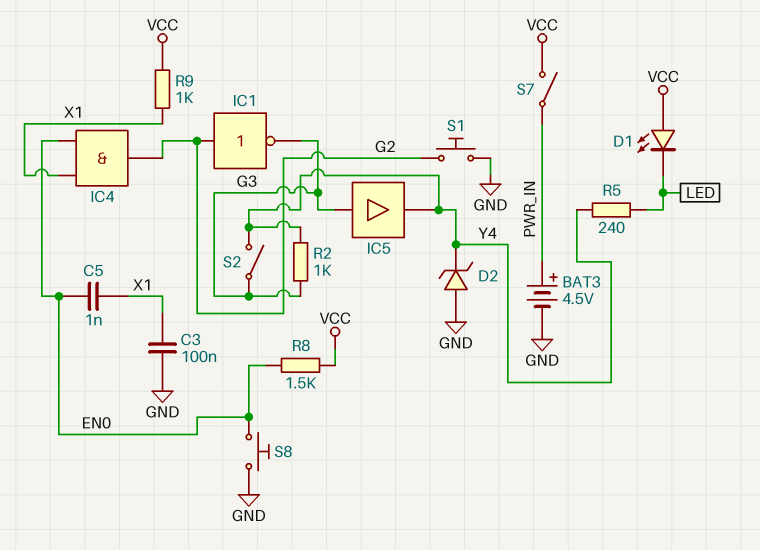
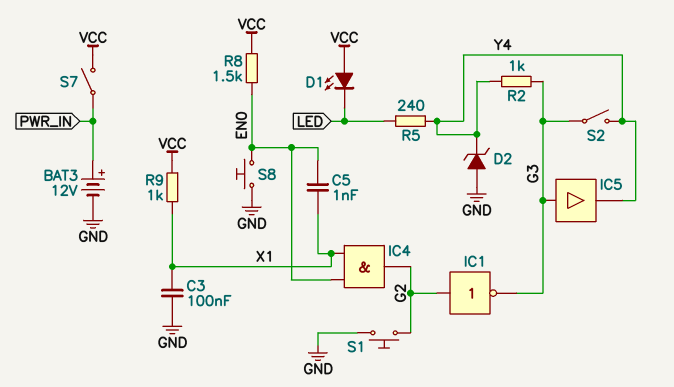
BAT3: 4.5V (plus PWR_IN, minus GND) -> 12V (plus PWR_IN, minus GND)

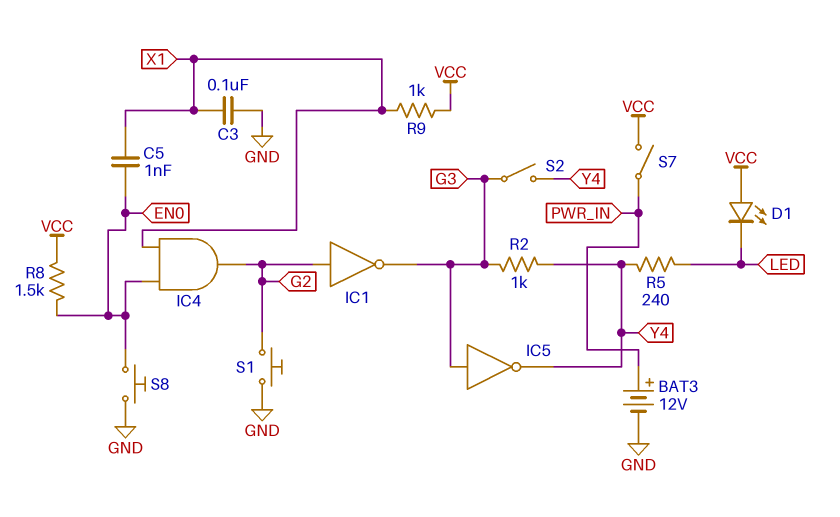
D2: zener (A GND, K Y4) -> none
IC5: buffer (in G3, out Y4) -> NOT (in G3, out Y4)

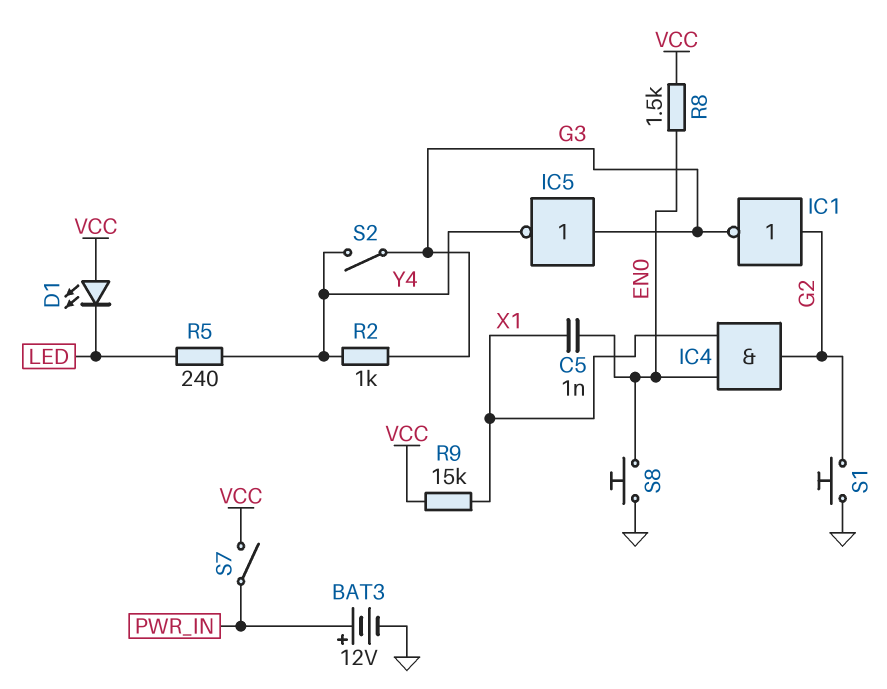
C3: 100nF (GND, X1) -> none
R9: 1k (VCC, X1) -> 15k (VCC, X1)

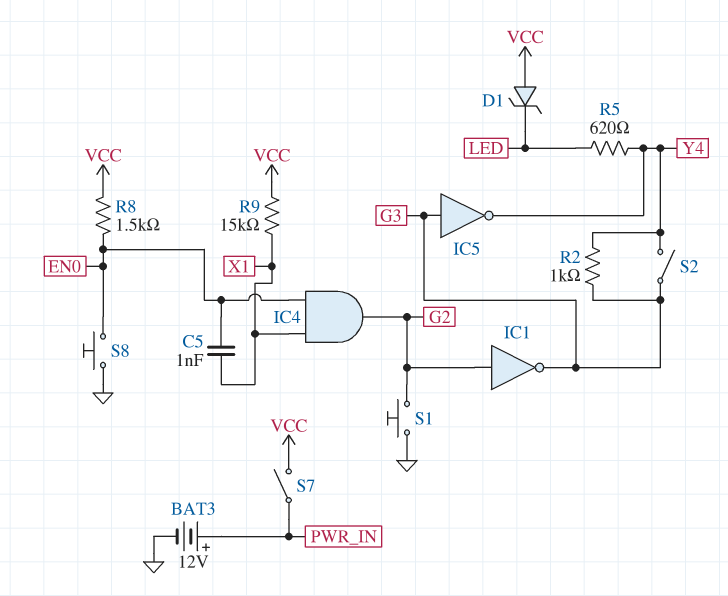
D1: LED (A VCC, K LED) -> zener (A VCC, K LED)
R5: 240 (LED, Y4) -> 620 (LED, Y4)

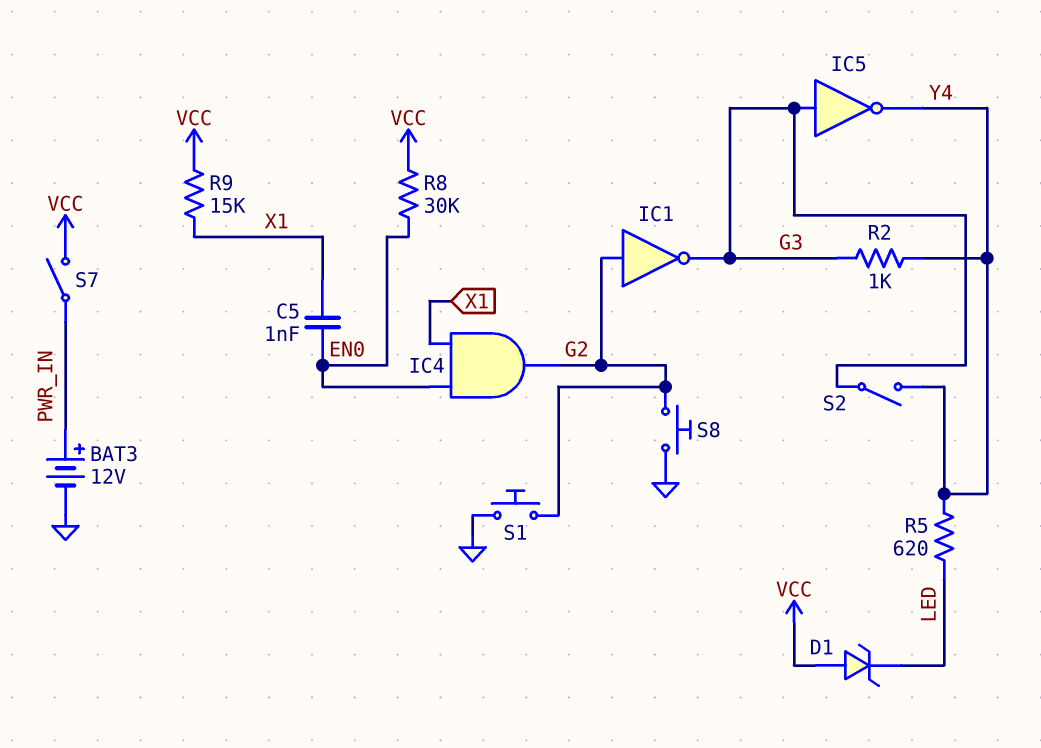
R8: 1.5k (EN0, VCC) -> 30k (EN0, VCC)
S8: button (EN0, GND) -> button (G2, GND)

